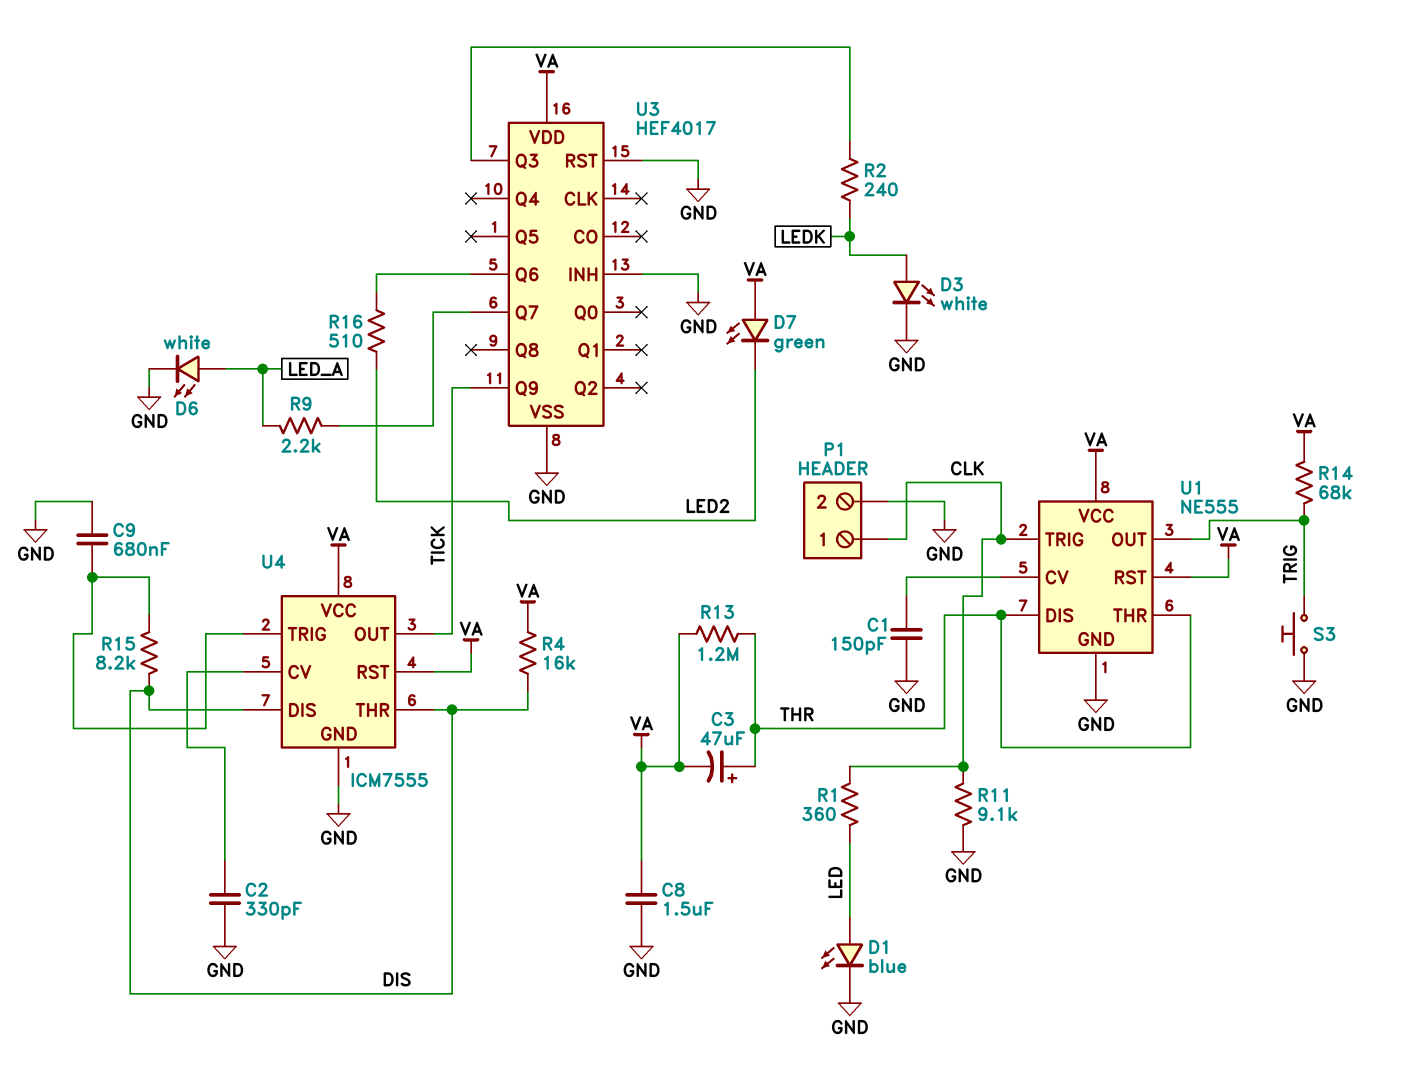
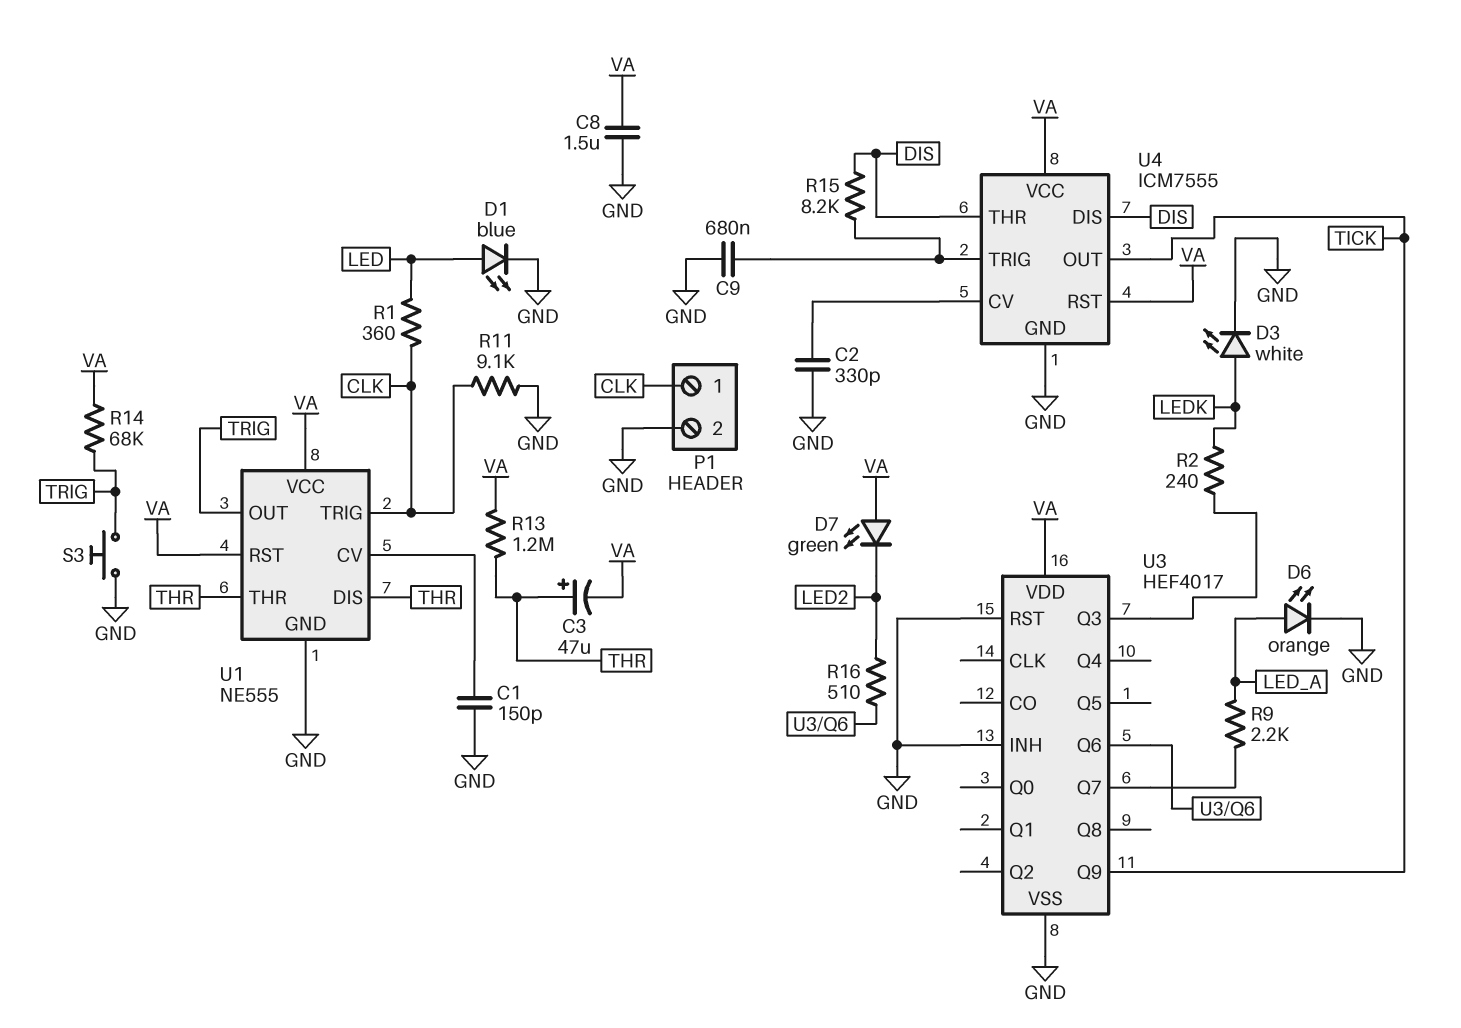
D6: LED white (A LED_A, K GND) -> LED orange (A LED_A, K GND)
R4: 16k (DIS, VA) -> none

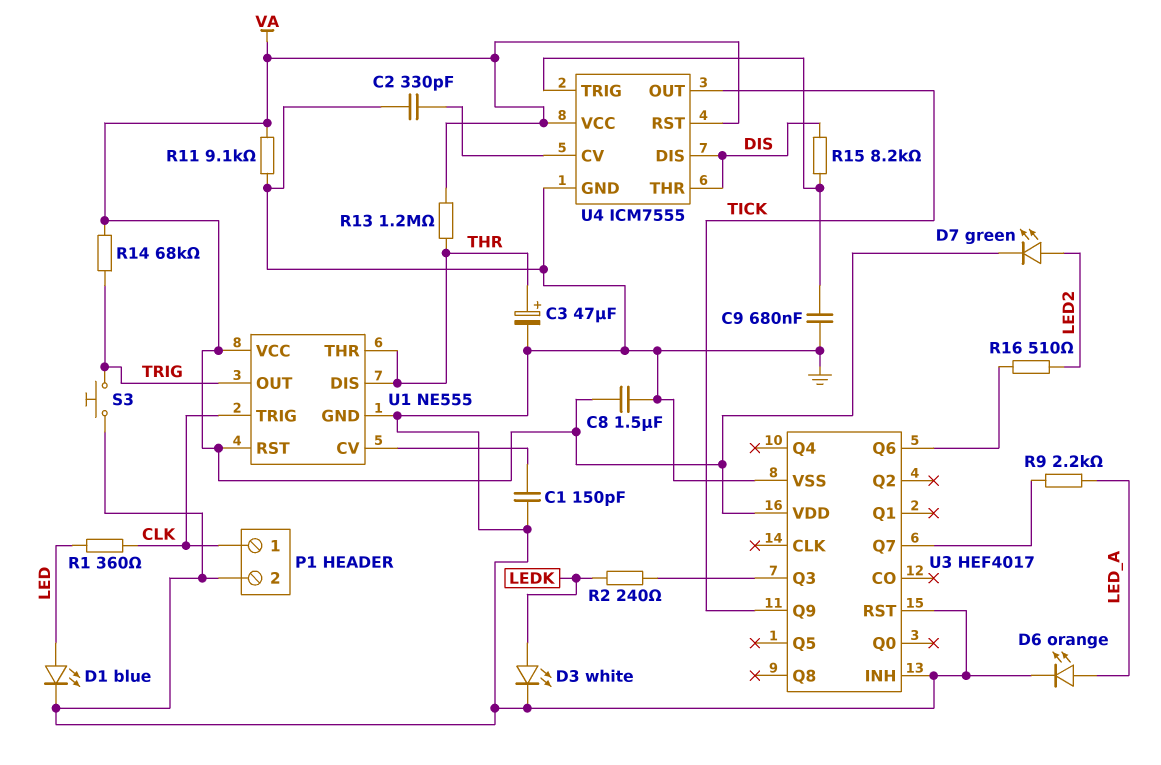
C3: 47uF (plus THR, minus VA) -> 47uF (plus THR, minus GND)
D7: LED green (A VA, K LED2) -> LED green (A LED2, K VA)
R11: 9.1k (CLK, GND) -> 9.1k (GND, VA)

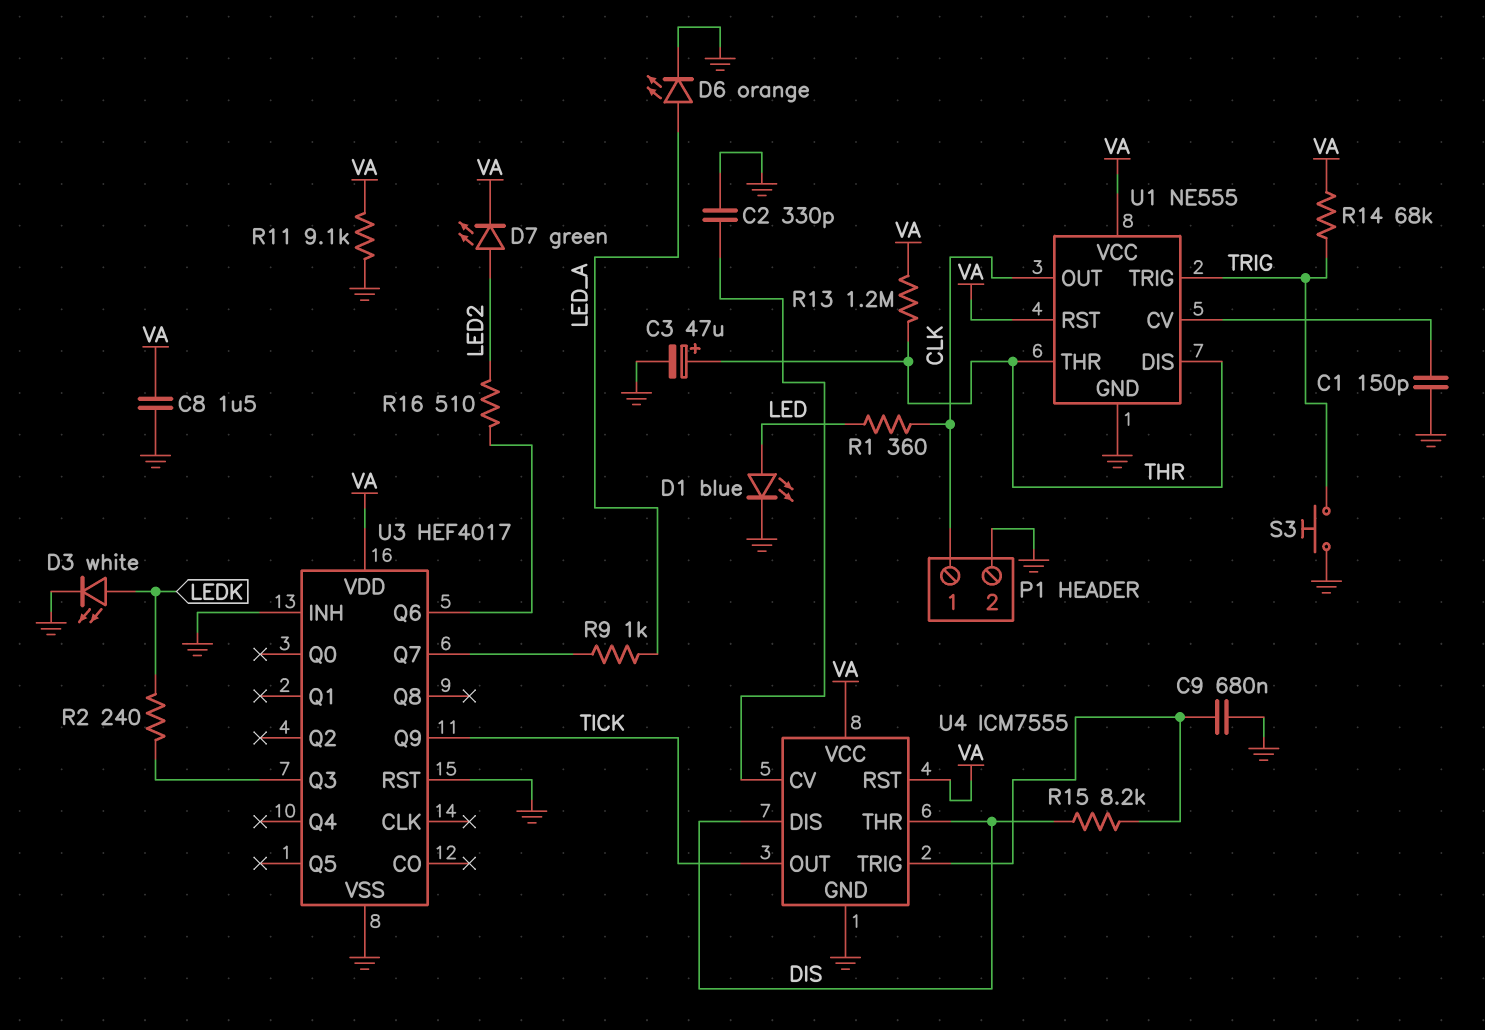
R9: 2.2k (LED_A, U3/Q7) -> 1k (LED_A, U3/Q7)
U1 pin OUT: TRIG -> CLK
U1 pin TRIG: CLK -> TRIG

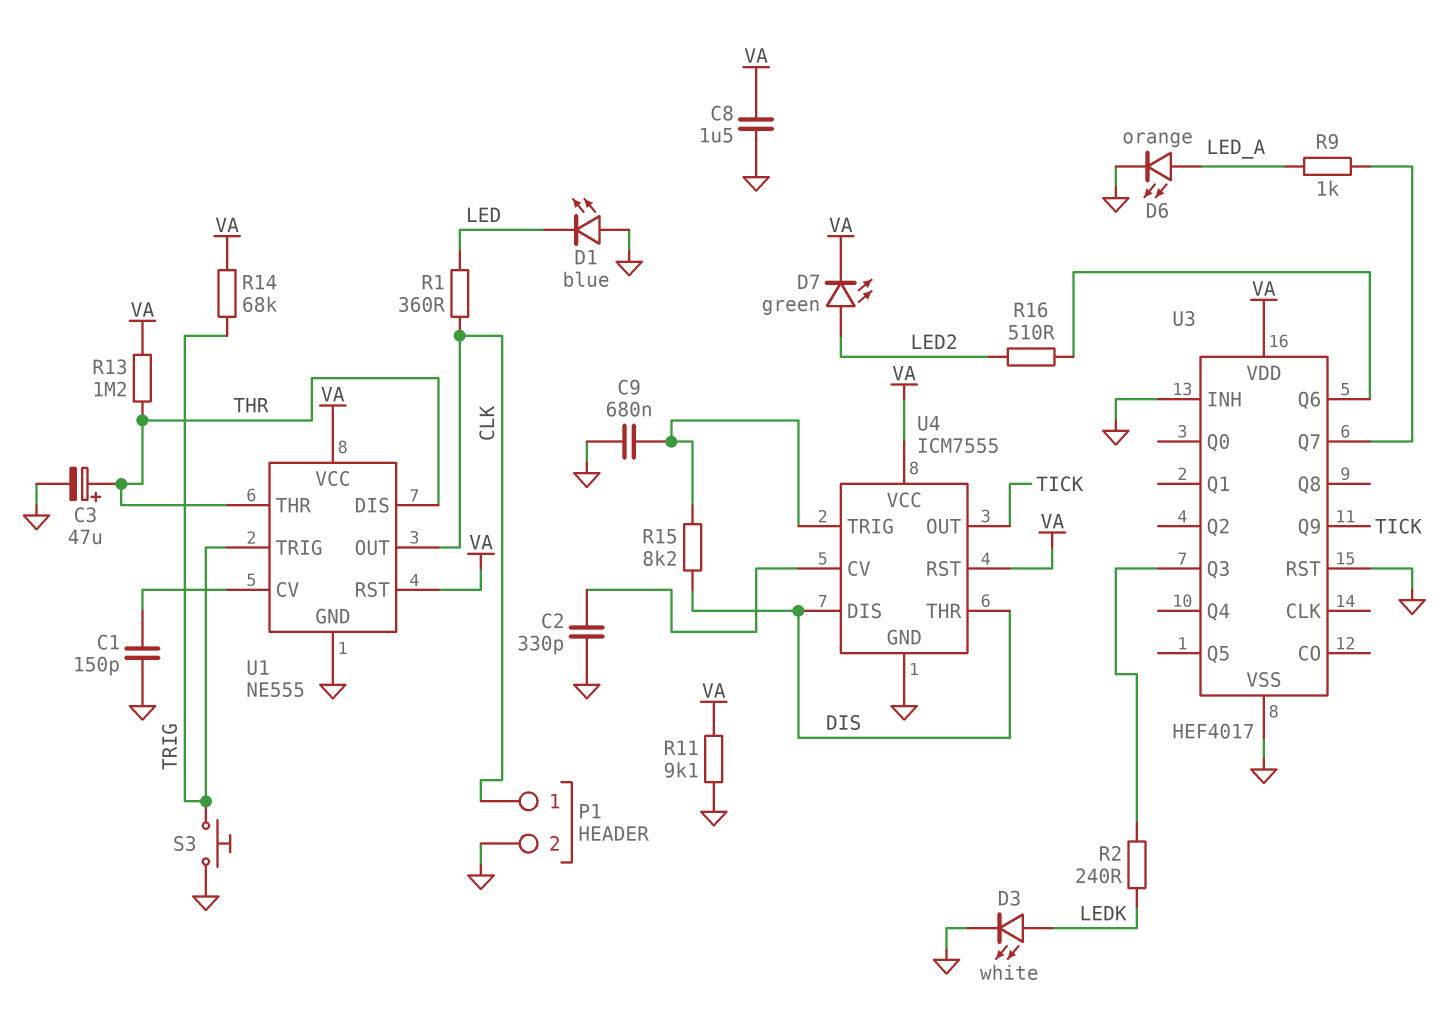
D1: LED blue (A LED, K GND) -> LED blue (A GND, K LED)

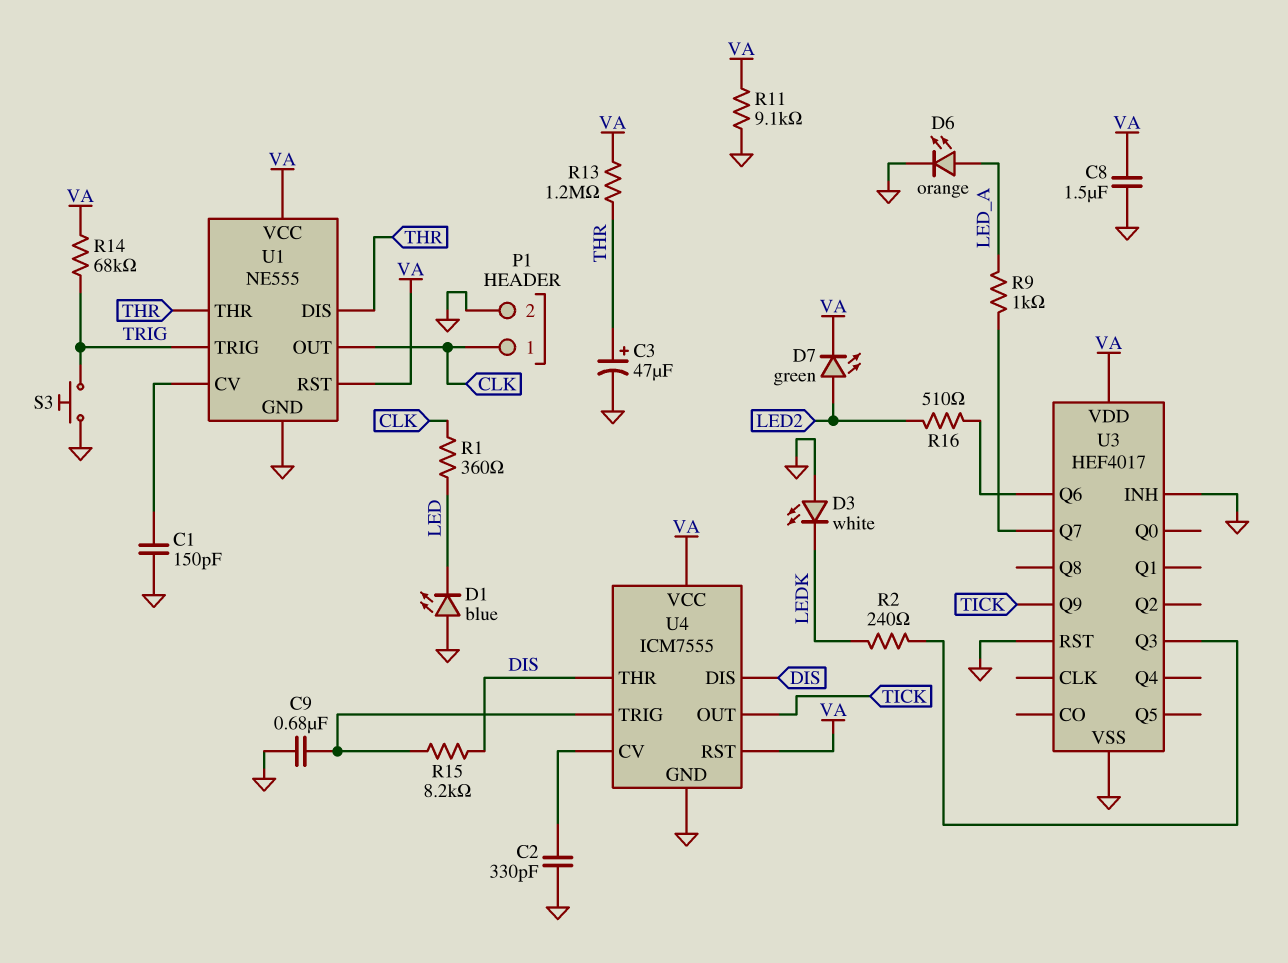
D3: LED white (A LEDK, K GND) -> LED white (A GND, K LEDK)

